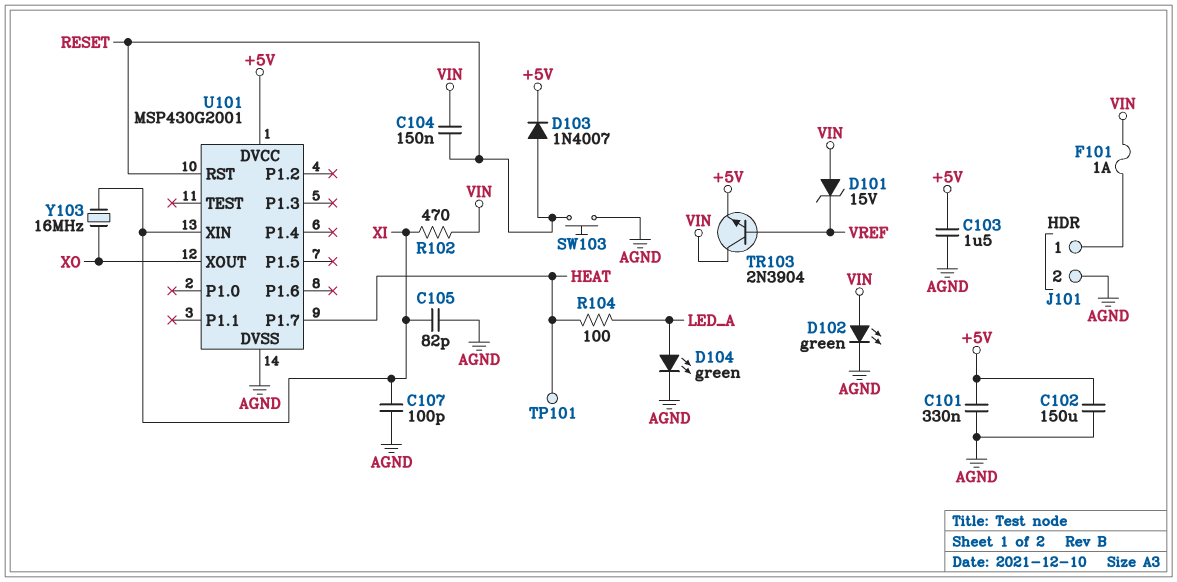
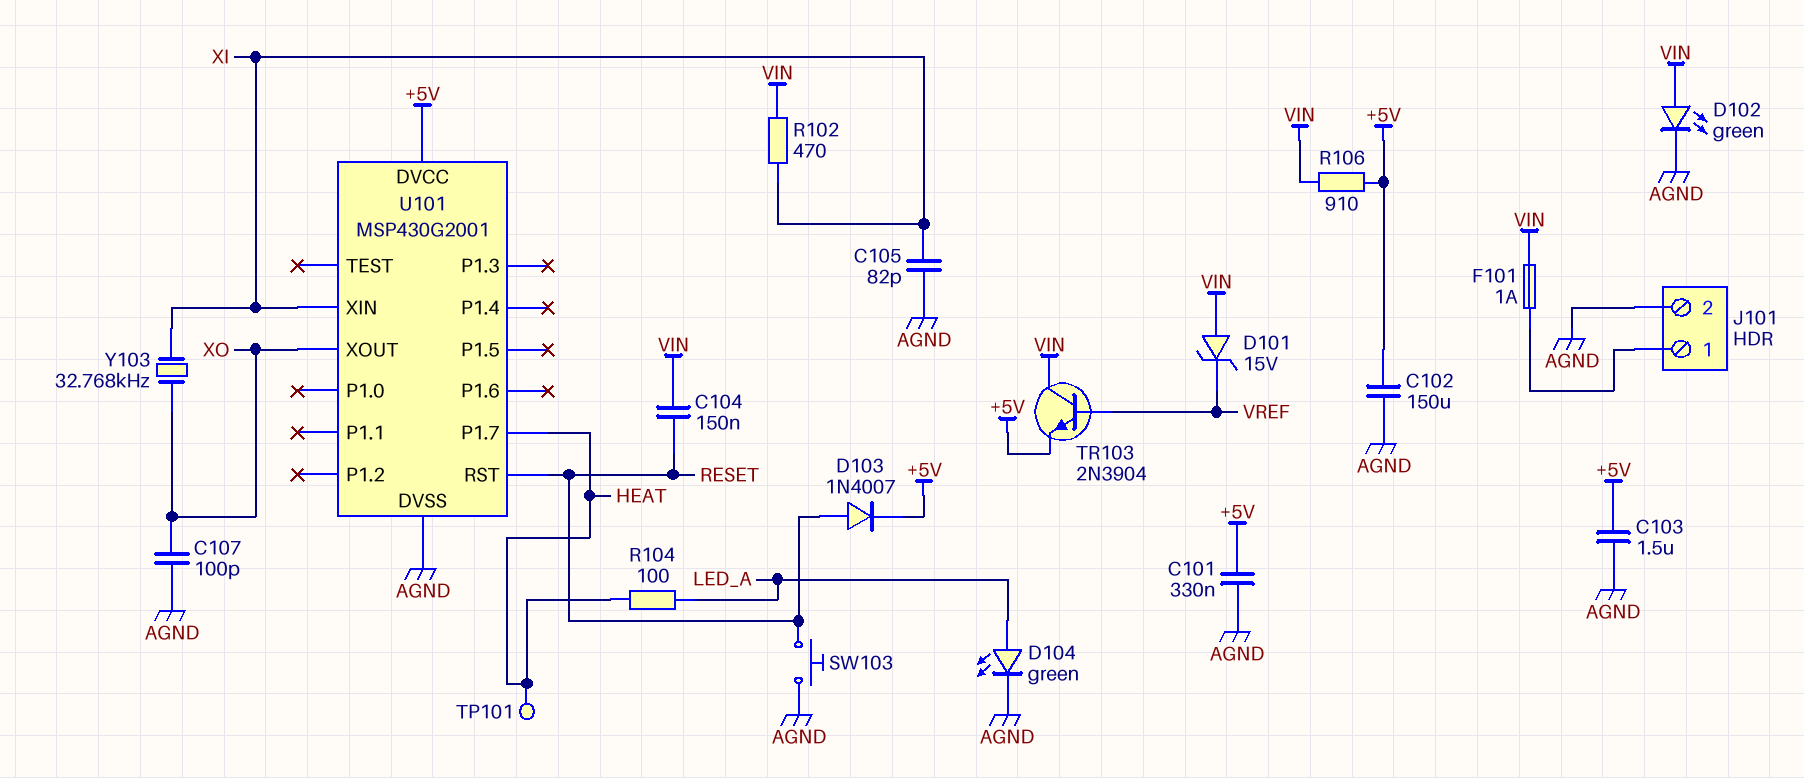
C107: 100pF (AGND, XI) -> 100pF (AGND, XO)
R106: none -> 910 (+5V, VIN)
Y103: 16MHz (XI, XO) -> 32.768kHz (XI, XO)

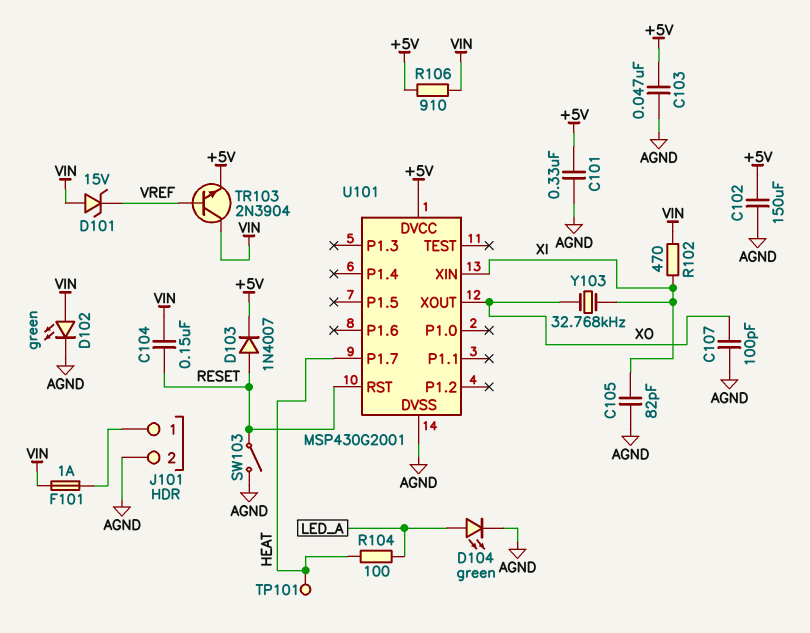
C103: 1.5uF (+5V, AGND) -> 47nF (+5V, AGND)
SW103: button (AGND, RESET) -> switch (AGND, RESET)

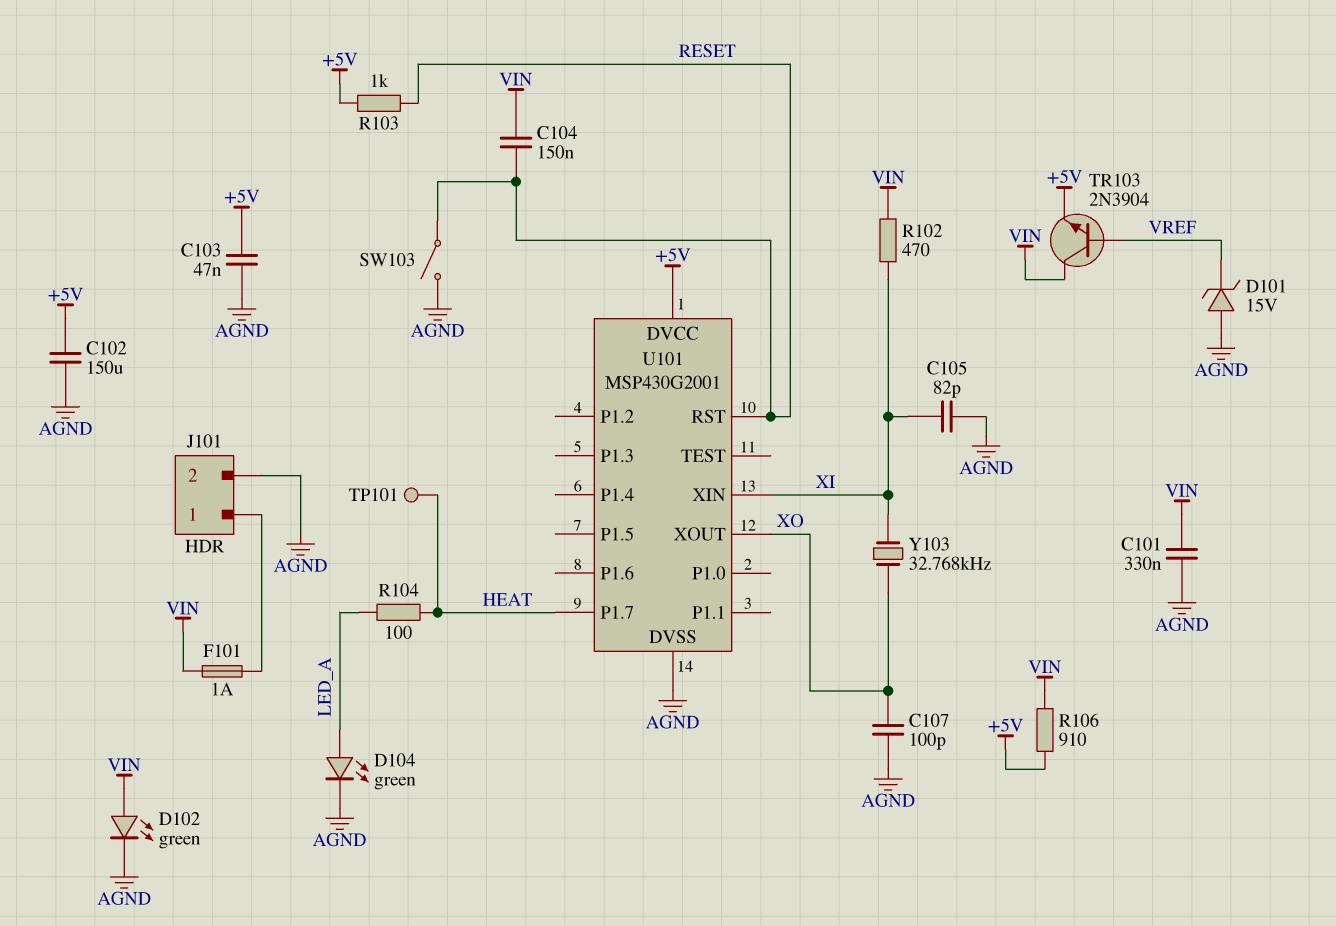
C101: 330nF (+5V, AGND) -> 330nF (AGND, VIN)
D101: zener 15V (A VIN, K VREF) -> zener 15V (A AGND, K VREF)
D103: diode 1N4007 (A RESET, K +5V) -> none
R103: none -> 1k (+5V, RESET)

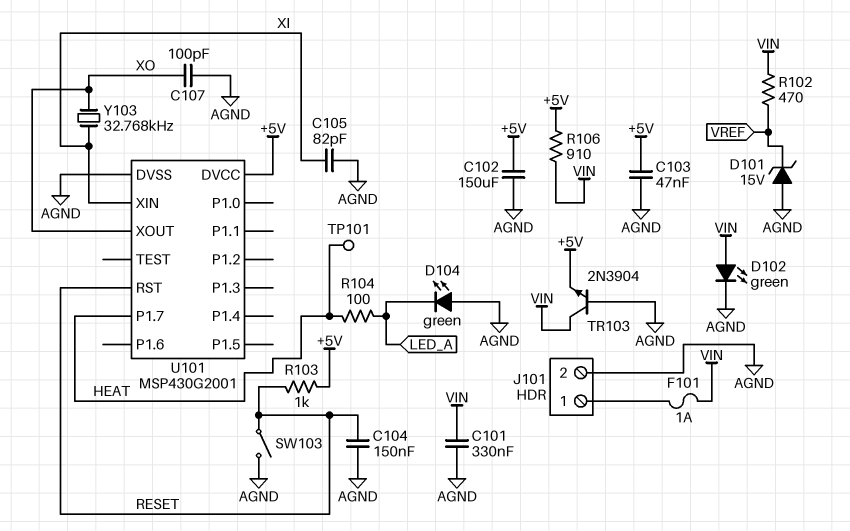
C104: 150nF (RESET, VIN) -> 150nF (AGND, RESET)
D104: LED green (A LED_A, K AGND) -> LED green (A AGND, K LED_A)
R102: 470 (VIN, XI) -> 470 (VIN, VREF)
TR103: NPN 2N3904 (B VREF, C VIN, E +5V) -> NPN 2N3904 (B AGND, C VIN, E +5V)

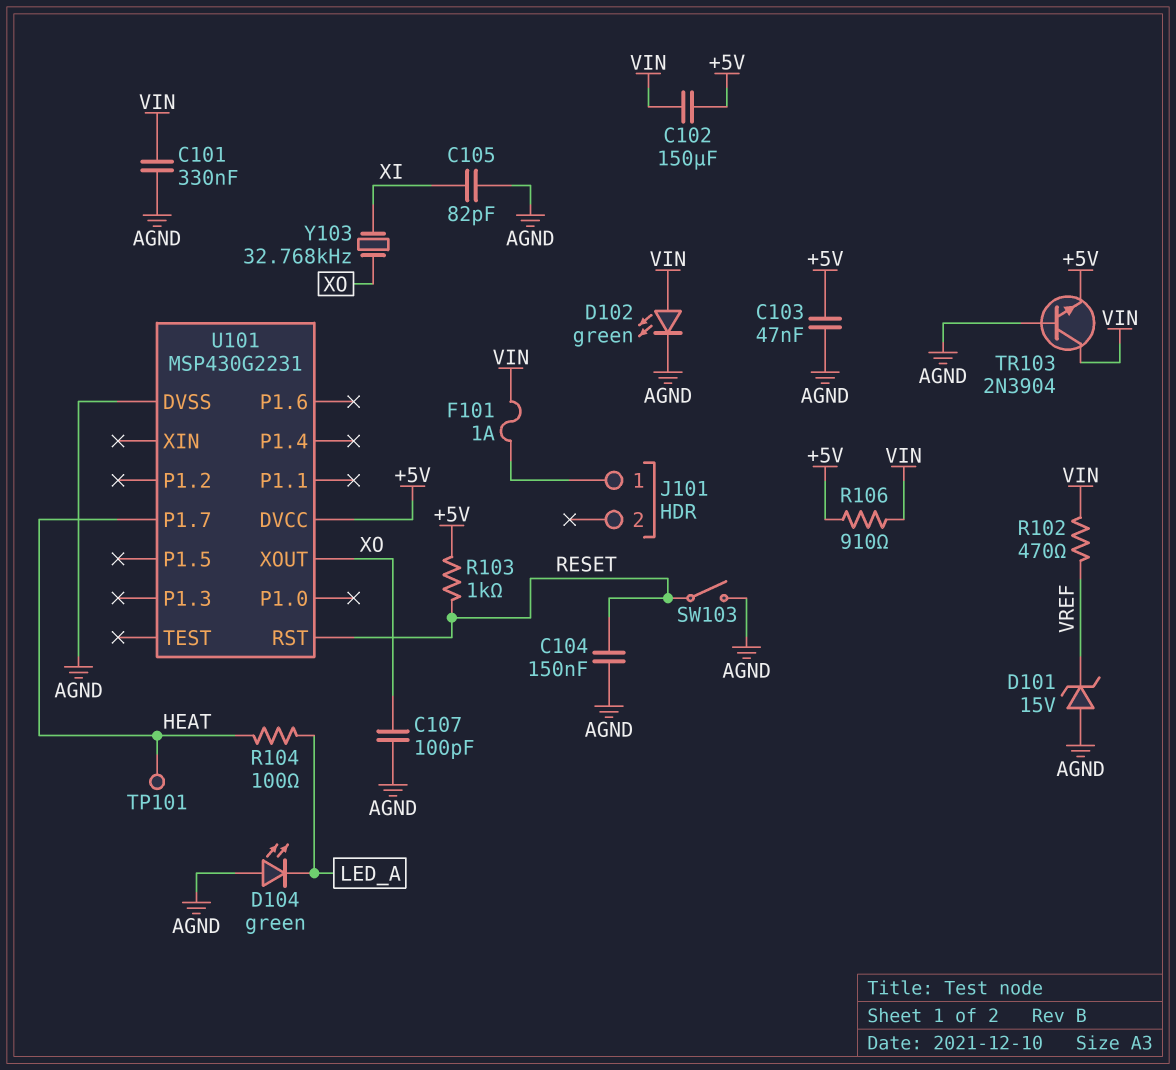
C102: 150uF (+5V, AGND) -> 150uF (+5V, VIN)
J101 pin 2: AGND -> none
U101: MSP430G2001 -> MSP430G2231
U101 pin XIN: XI -> none

